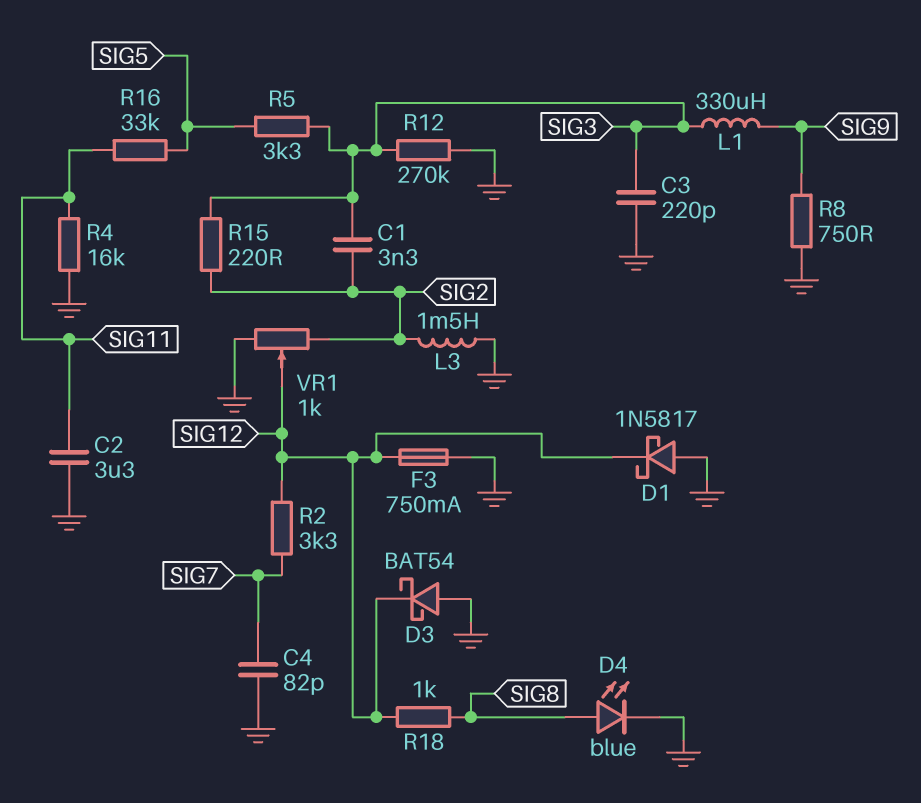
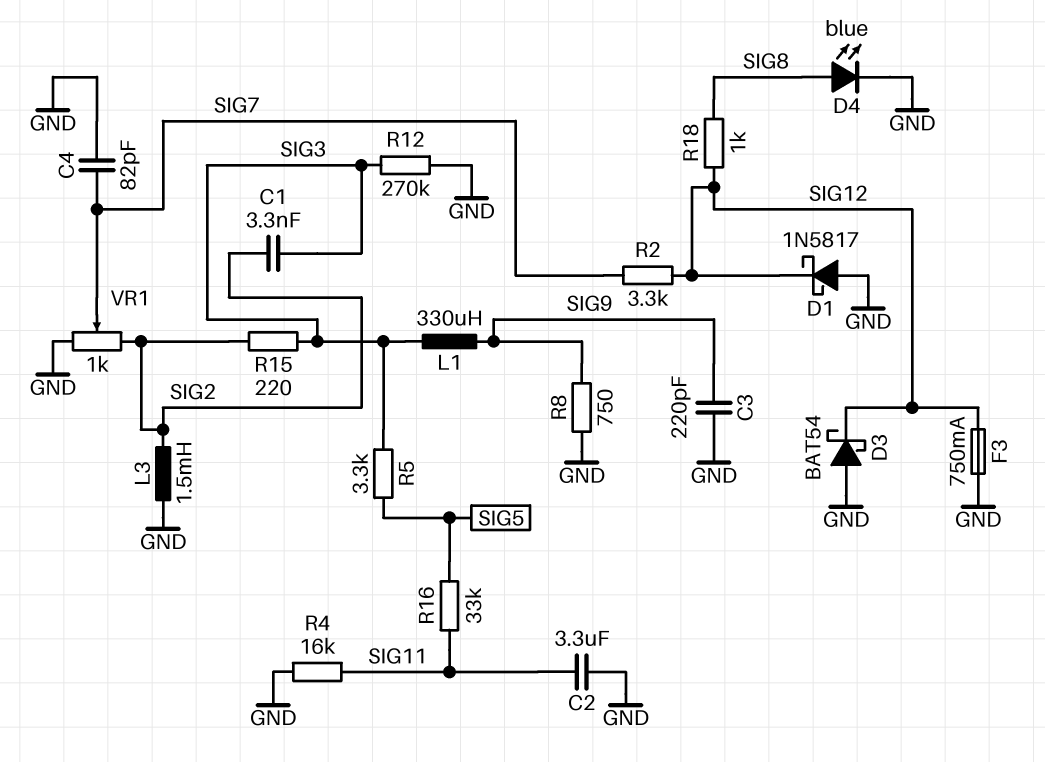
C3: 220pF (GND, SIG3) -> 220pF (GND, SIG9)
VR1: 1k (GND, SIG2, wiper SIG12) -> 1k (GND, SIG2, wiper SIG7)

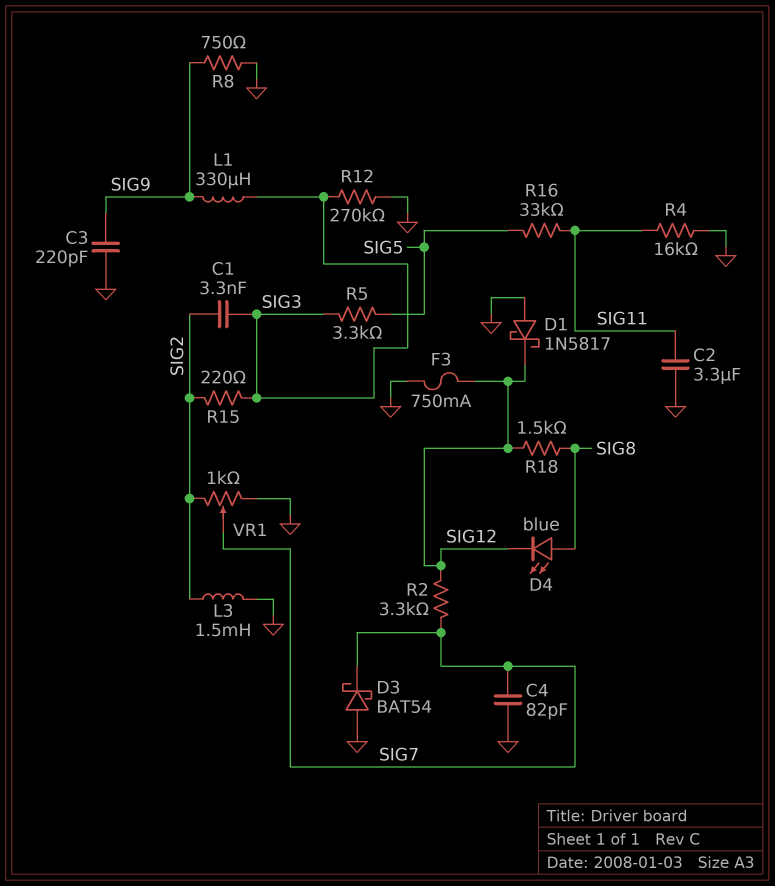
D3: schottky BAT54 (A GND, K SIG12) -> schottky BAT54 (A GND, K SIG7)
D4: LED blue (A SIG8, K GND) -> LED blue (A SIG8, K SIG12)
R18: 1k (SIG8, SIG12) -> 1.5k (SIG8, SIG12)

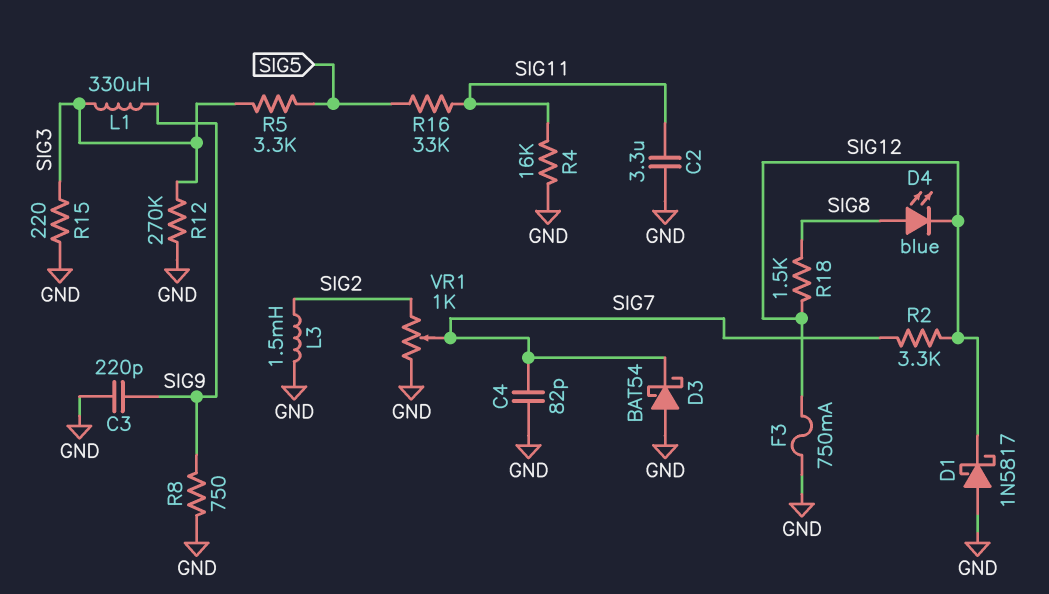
C1: 3.3nF (SIG2, SIG3) -> none
R15: 220 (SIG2, SIG3) -> 220 (GND, SIG3)

